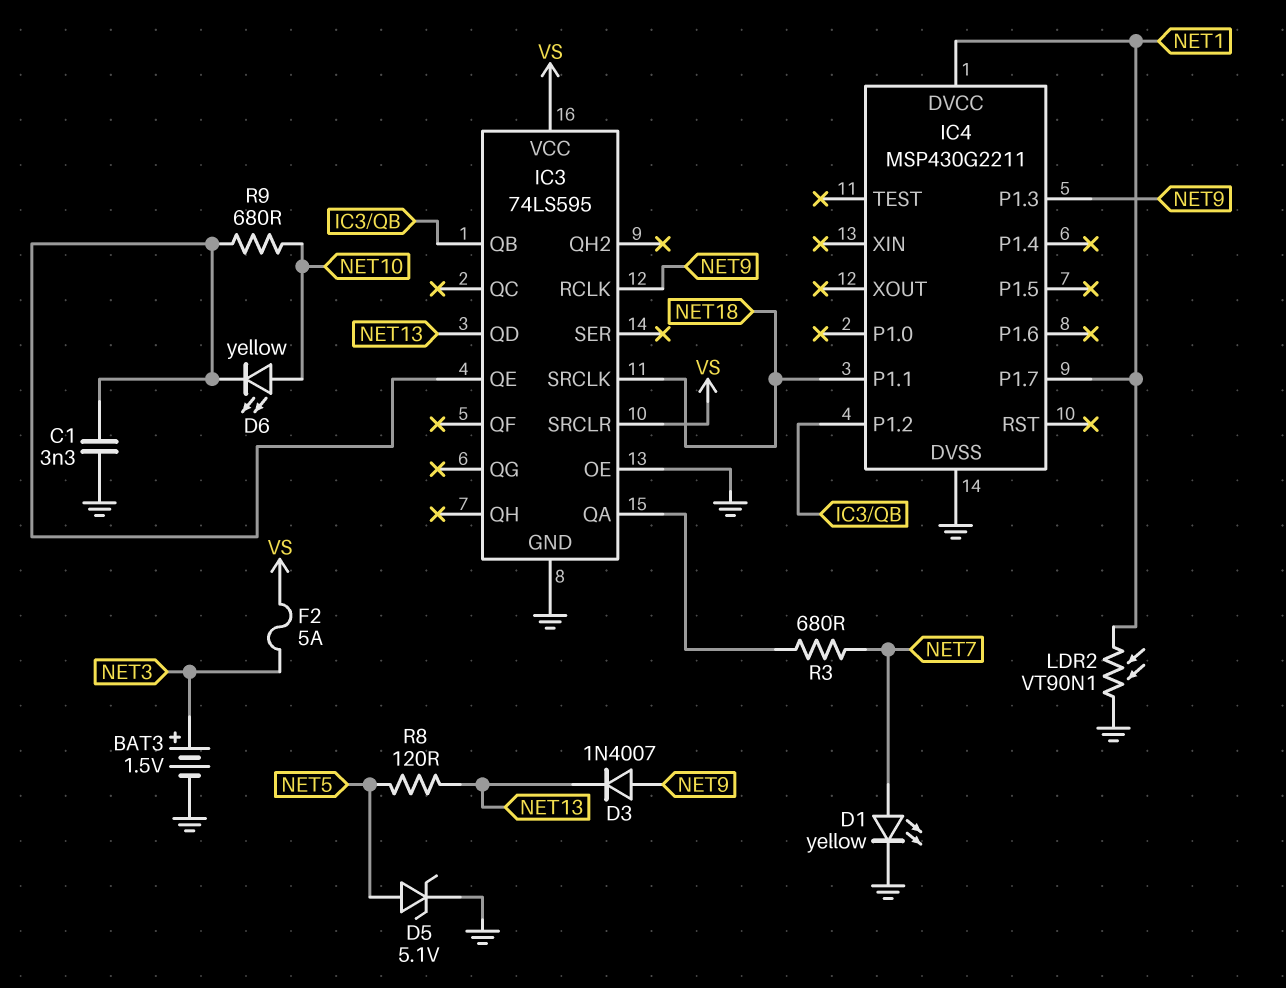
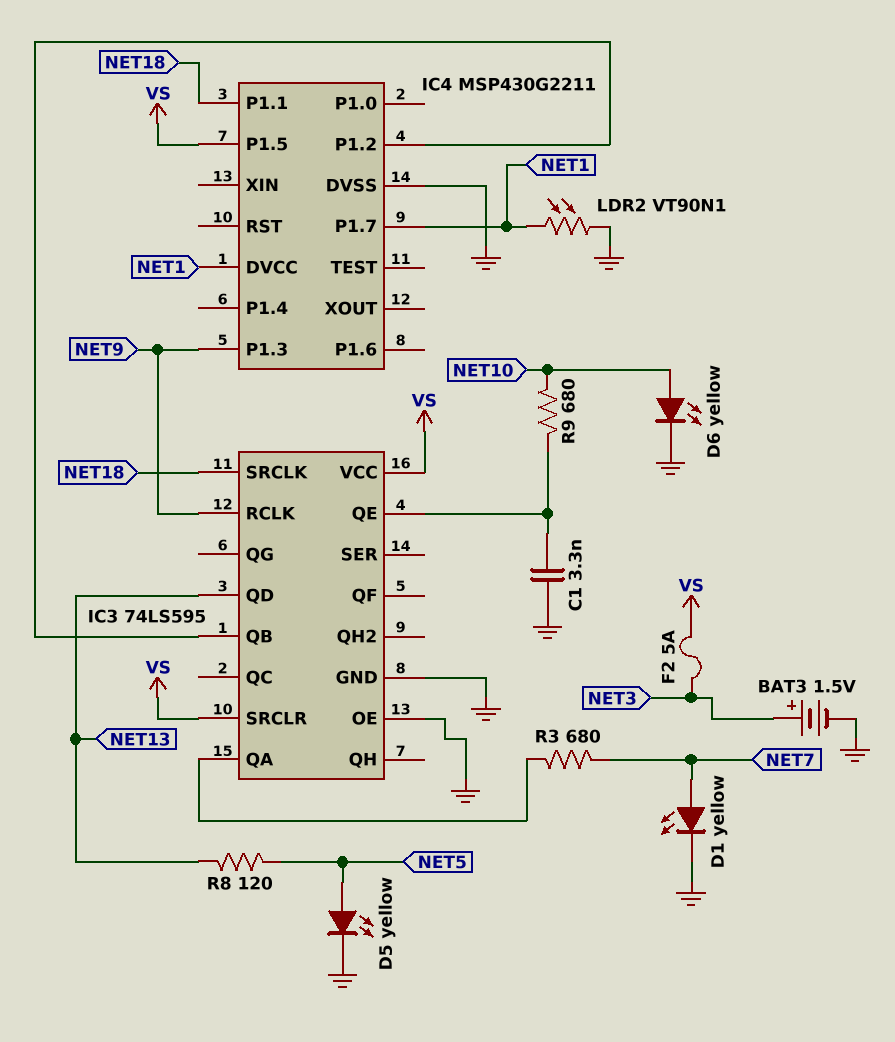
D3: diode 1N4007 (A NET9, K NET13) -> none
D5: zener 5.1V (A NET5, K GND) -> LED yellow (A NET5, K GND)
D6: LED yellow (A NET10, K IC3/QE) -> LED yellow (A NET10, K GND)
IC4 pin P1.5: none -> VS

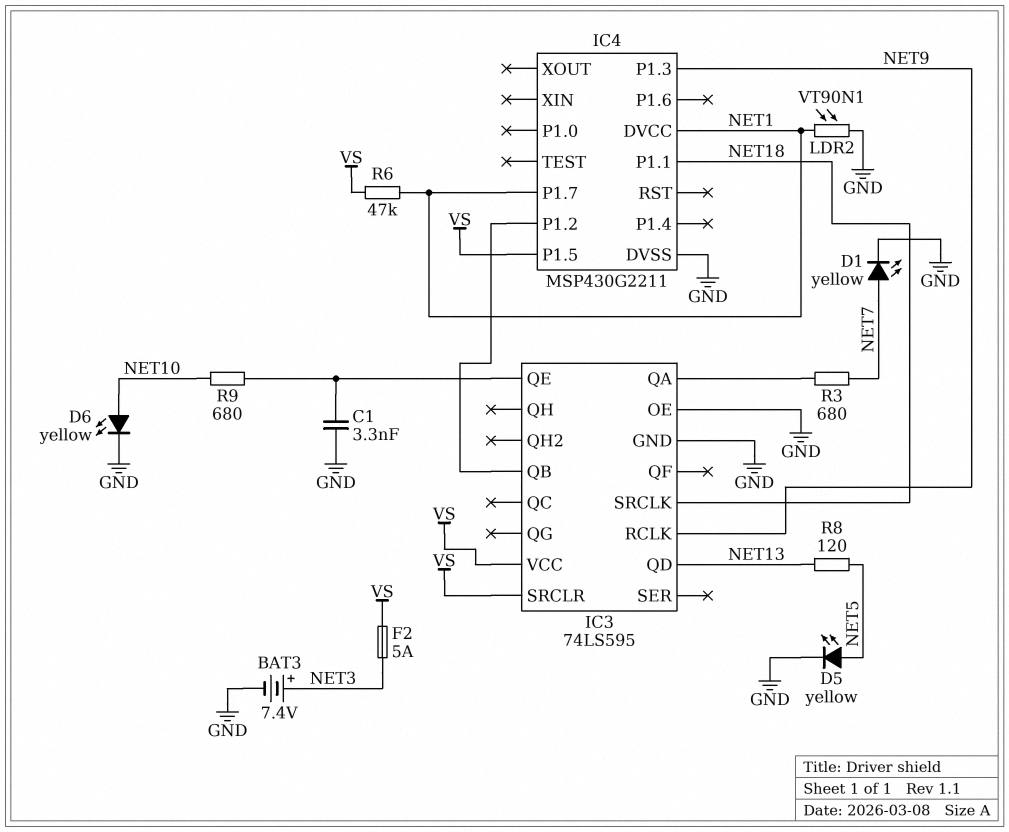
BAT3: 1.5V (plus NET3, minus GND) -> 7.4V (plus NET3, minus GND)
R6: none -> 47k (NET1, VS)

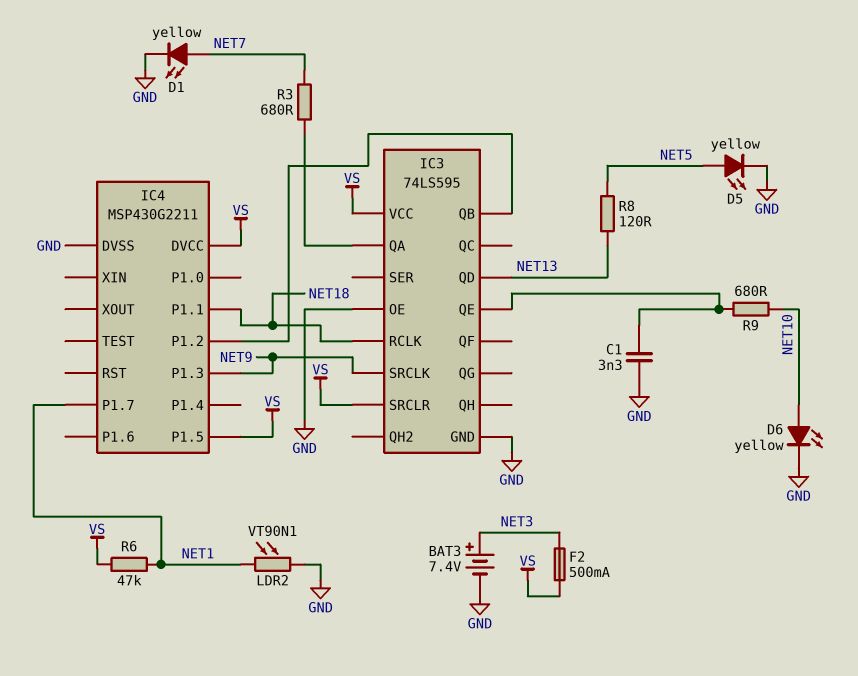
F2: 5A (NET3, VS) -> 500mA (NET3, VS)
IC3 pin RCLK: NET9 -> NET18
IC3 pin SRCLK: NET18 -> NET9
IC4 pin DVCC: NET1 -> VS

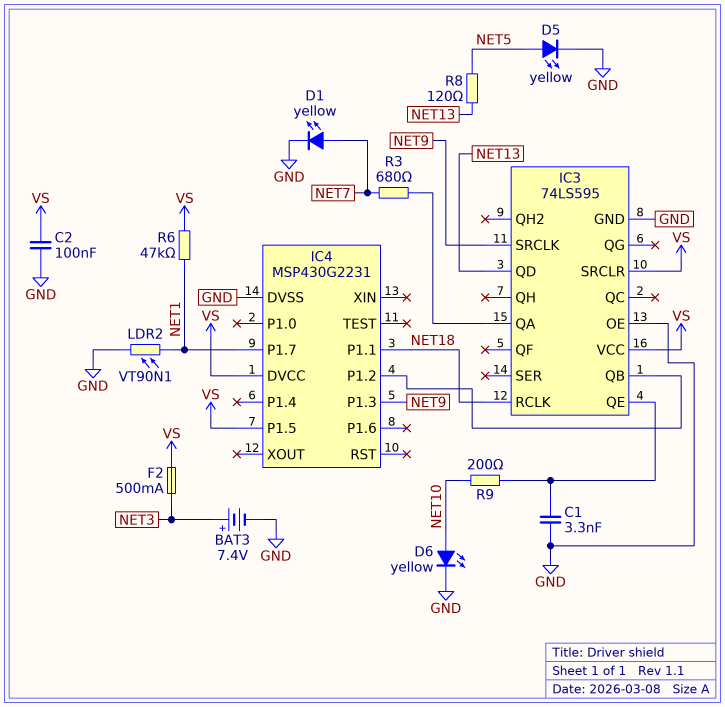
C2: none -> 100nF (GND, VS)
IC4: MSP430G2211 -> MSP430G2231
R9: 680 (IC3/QE, NET10) -> 200 (IC3/QE, NET10)

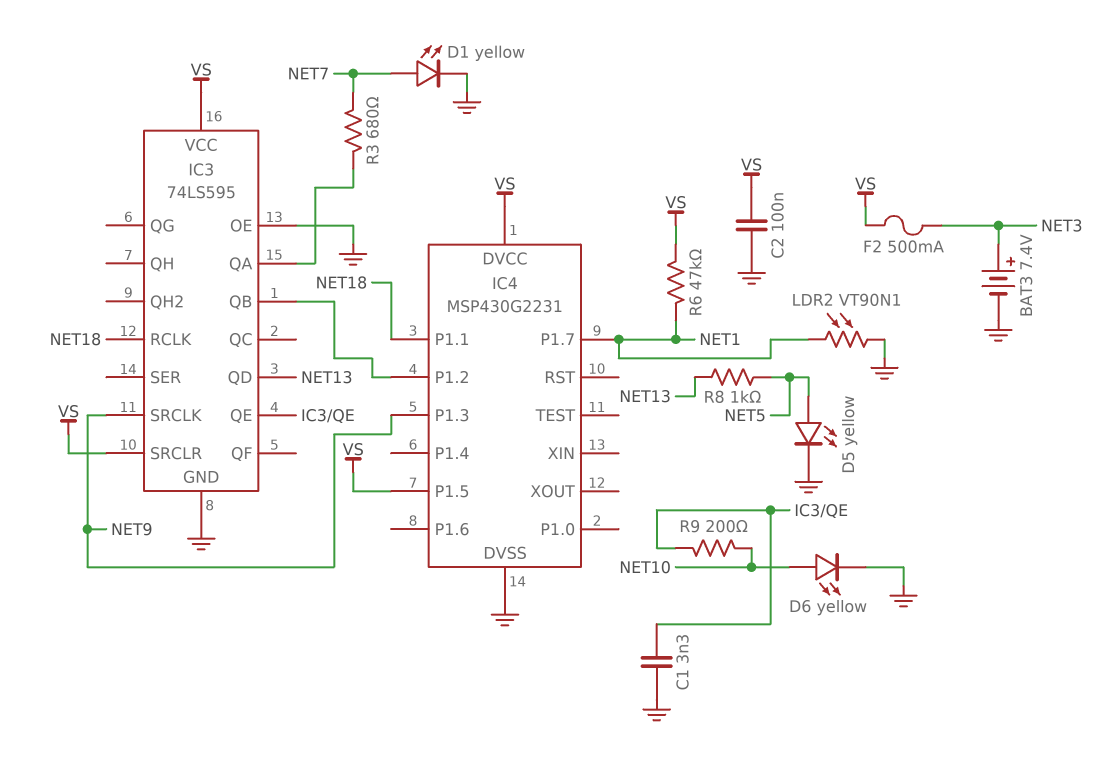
R8: 120 (NET5, NET13) -> 1k (NET5, NET13)

